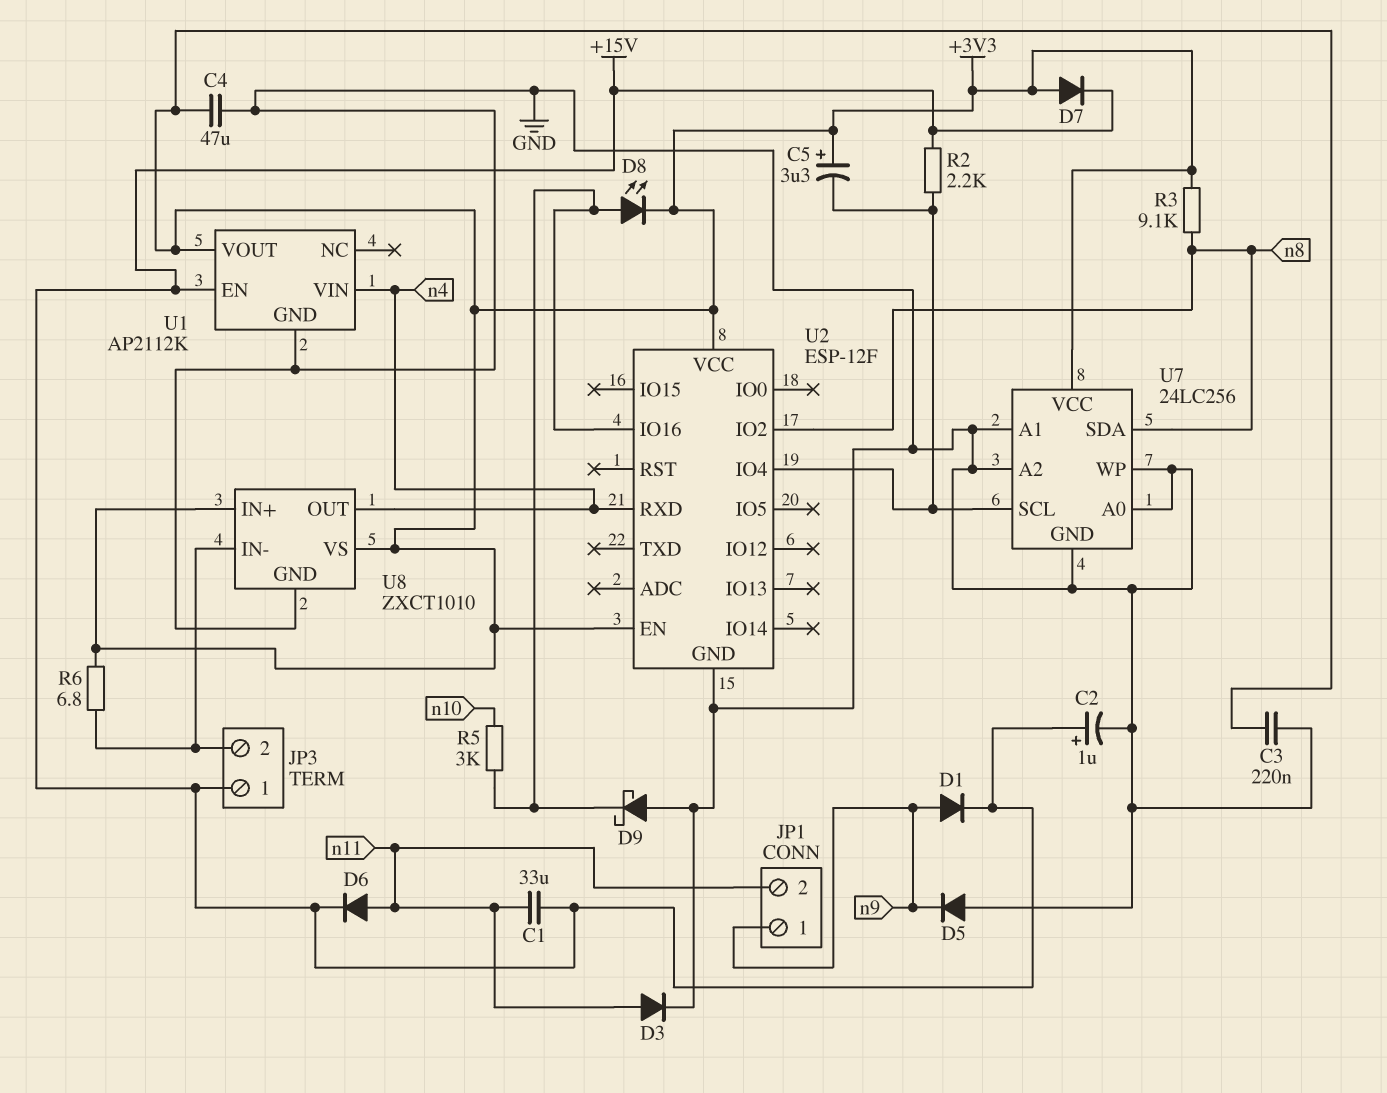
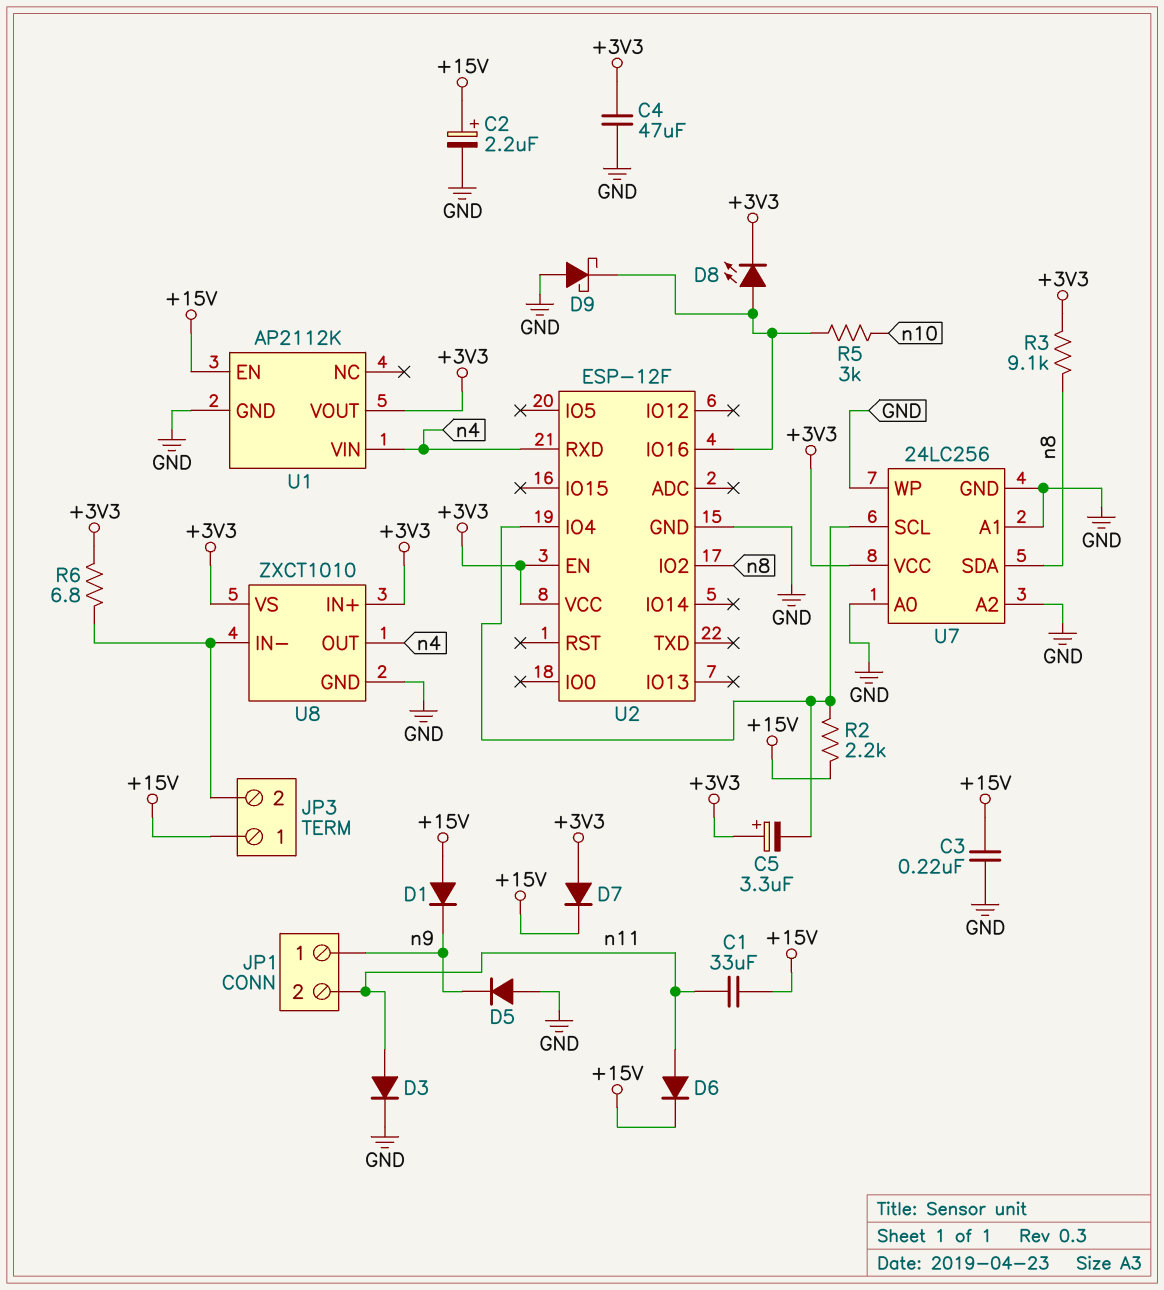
C2: 1uF (plus +15V, minus GND) -> 2.2uF (plus +15V, minus GND)
C3: 220nF (+3V3, GND) -> 220nF (+15V, GND)
D1: diode (A n9, K +15V) -> diode (A +15V, K n9)

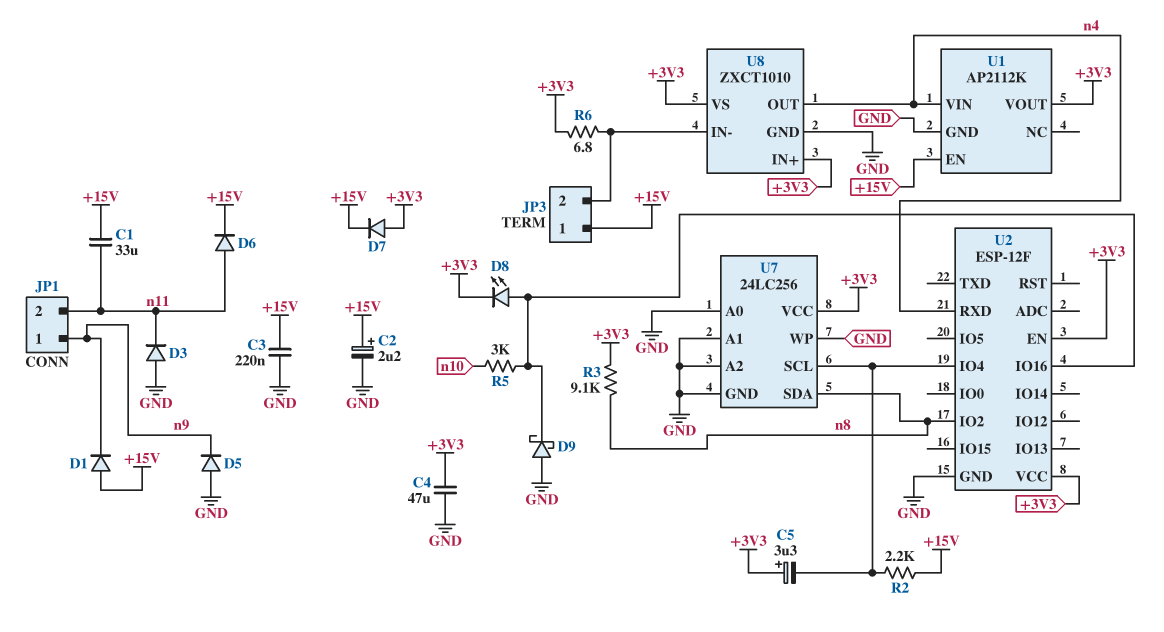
D3: diode (A n11, K GND) -> diode (A GND, K n11)

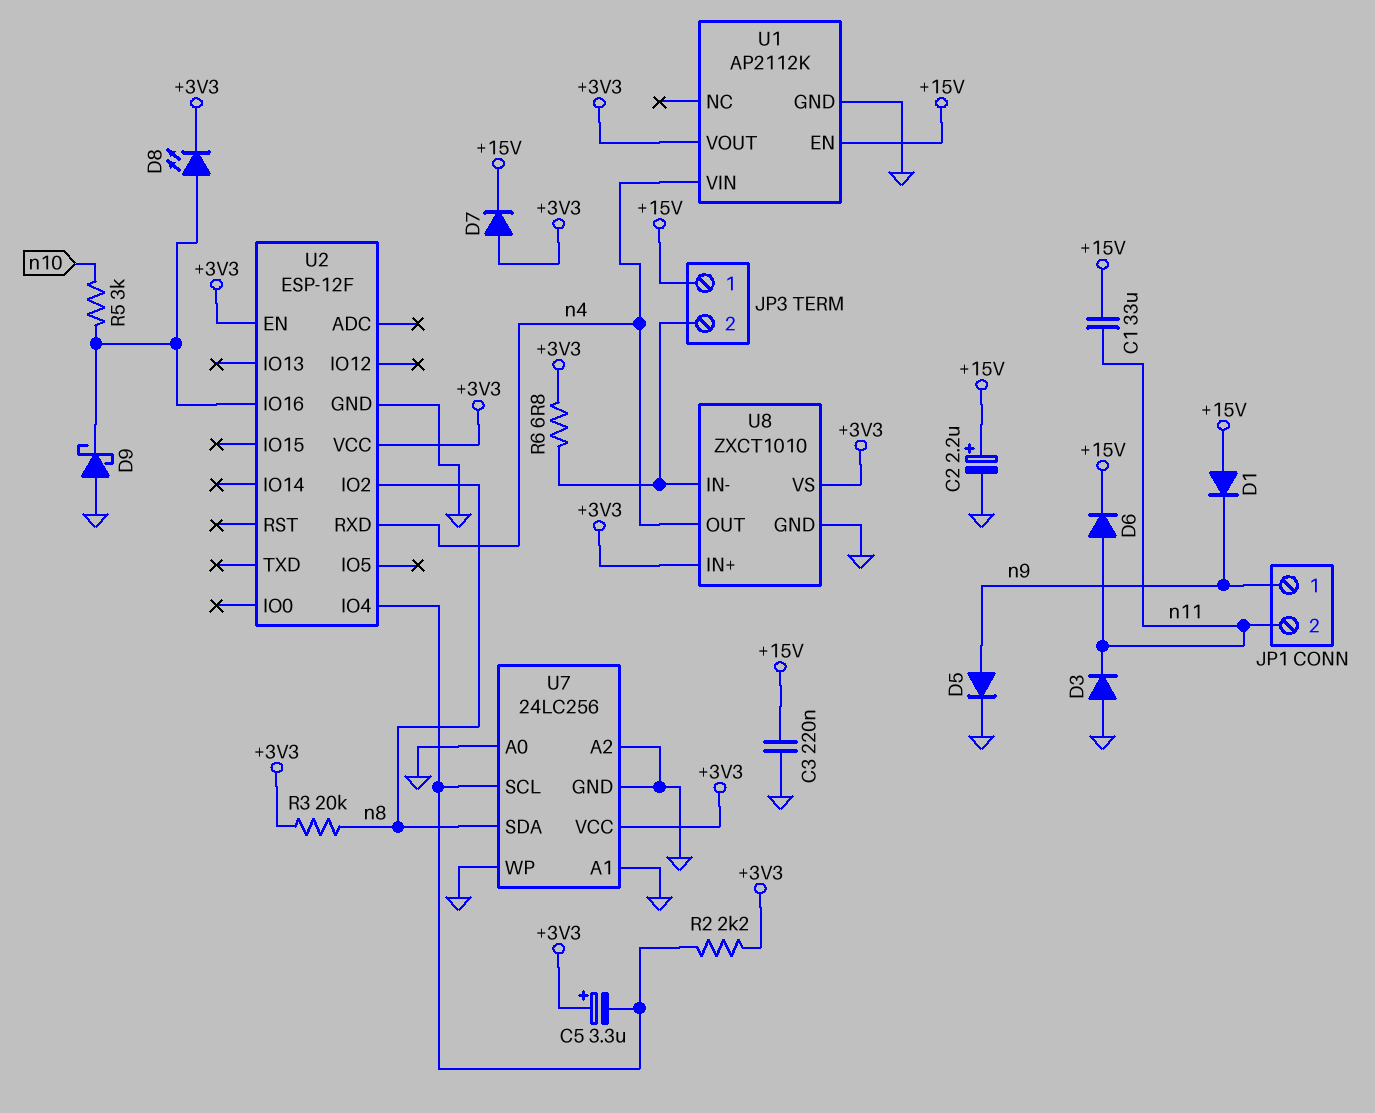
C4: 47uF (+3V3, GND) -> none
D5: diode (A GND, K n9) -> diode (A n9, K GND)
R2: 2.2k (+15V, U2/IO4) -> 2.2k (+3V3, U2/IO4)
R3: 9.1k (+3V3, n8) -> 20k (+3V3, n8)

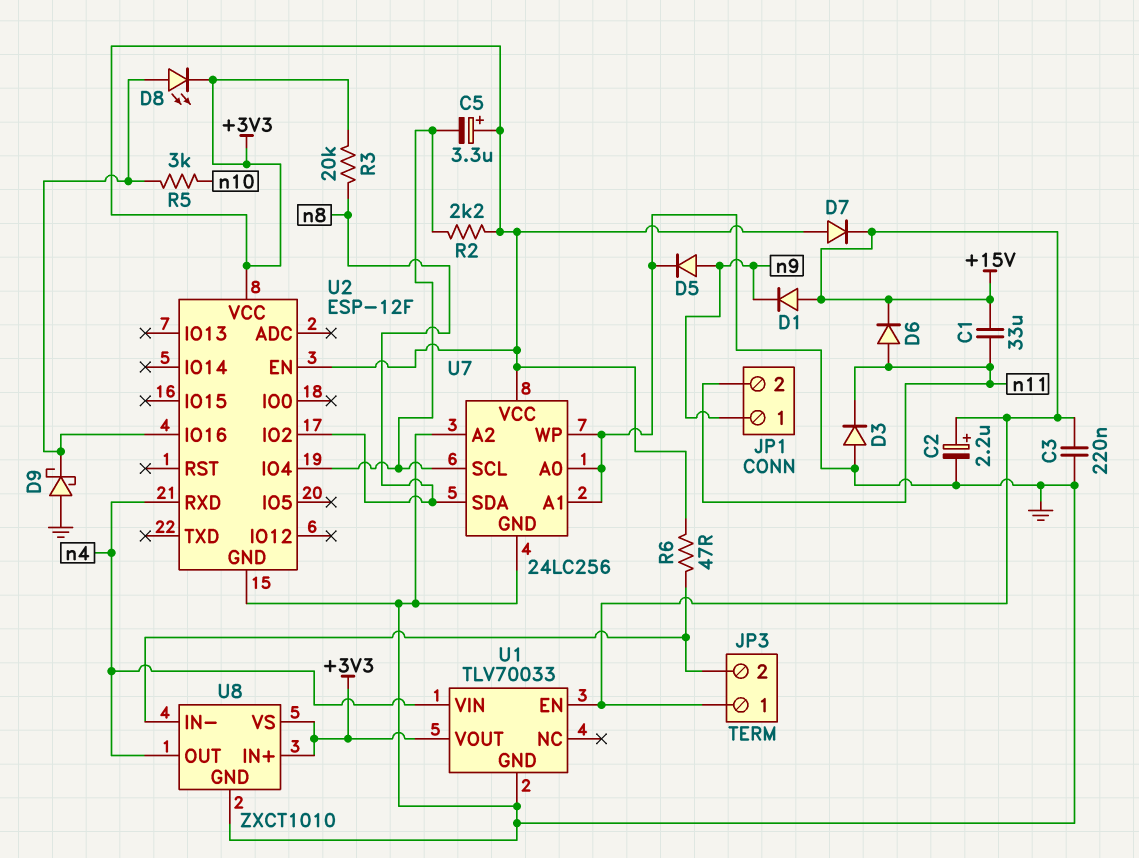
R6: 6.8 (+3V3, JP3/2) -> 47 (+3V3, JP3/2)
U1: AP2112K -> TLV70033

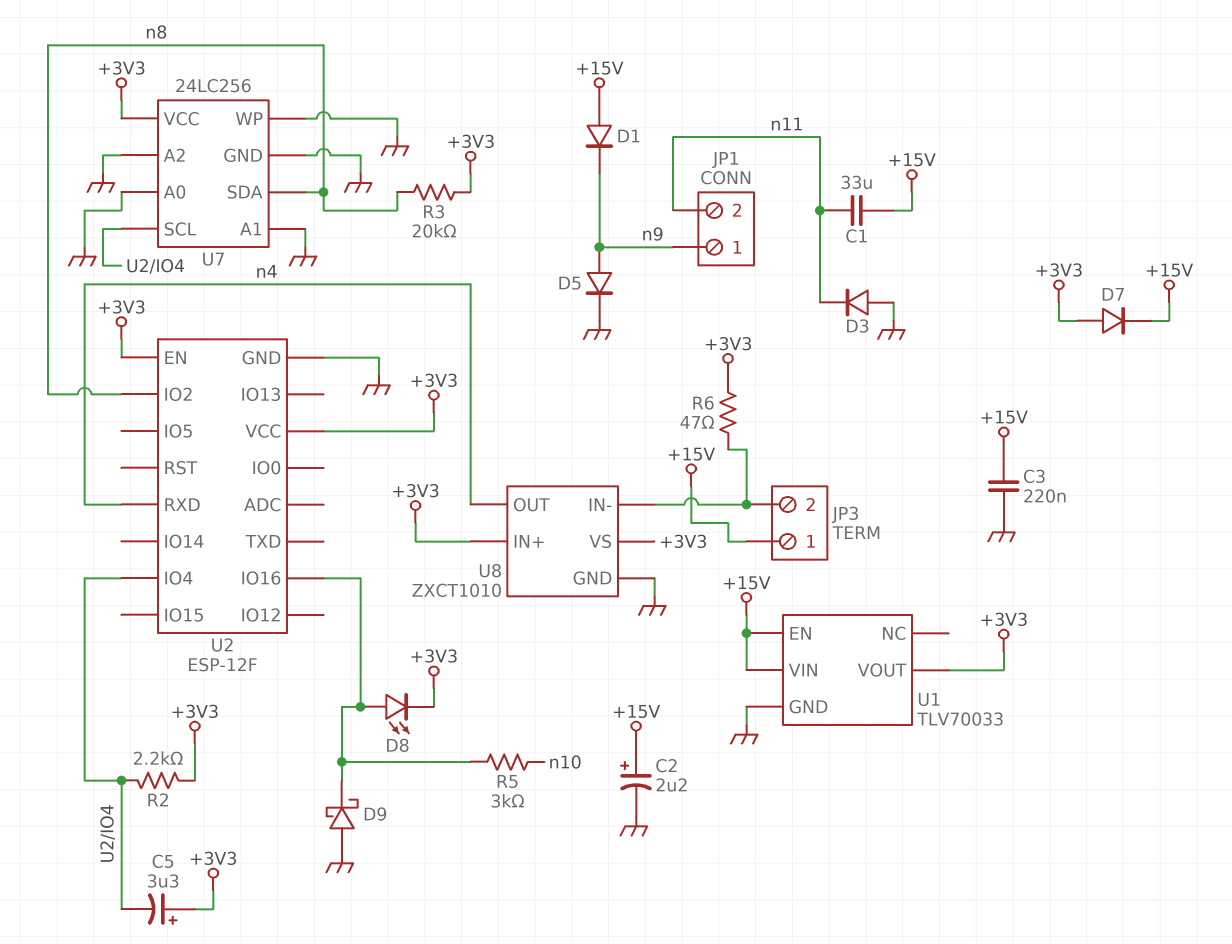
D6: diode (A n11, K +15V) -> none
U1 pin VIN: n4 -> +15V

